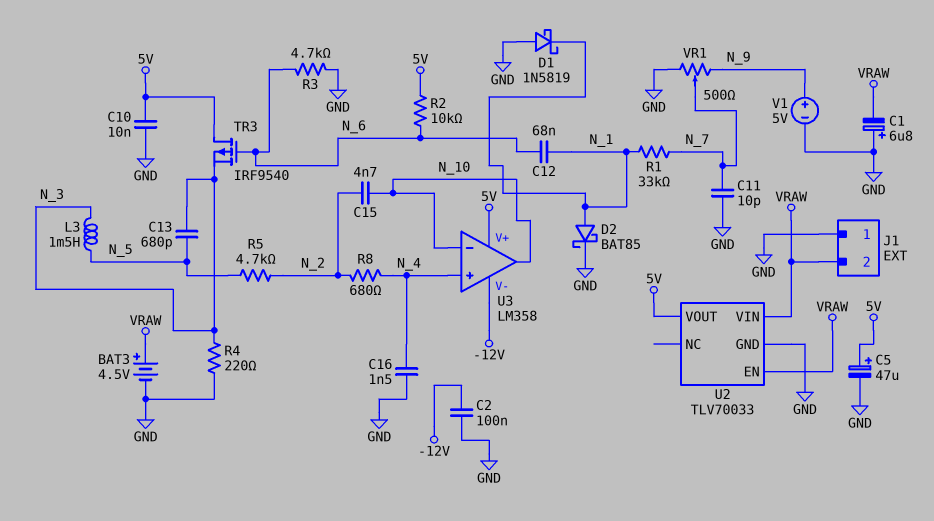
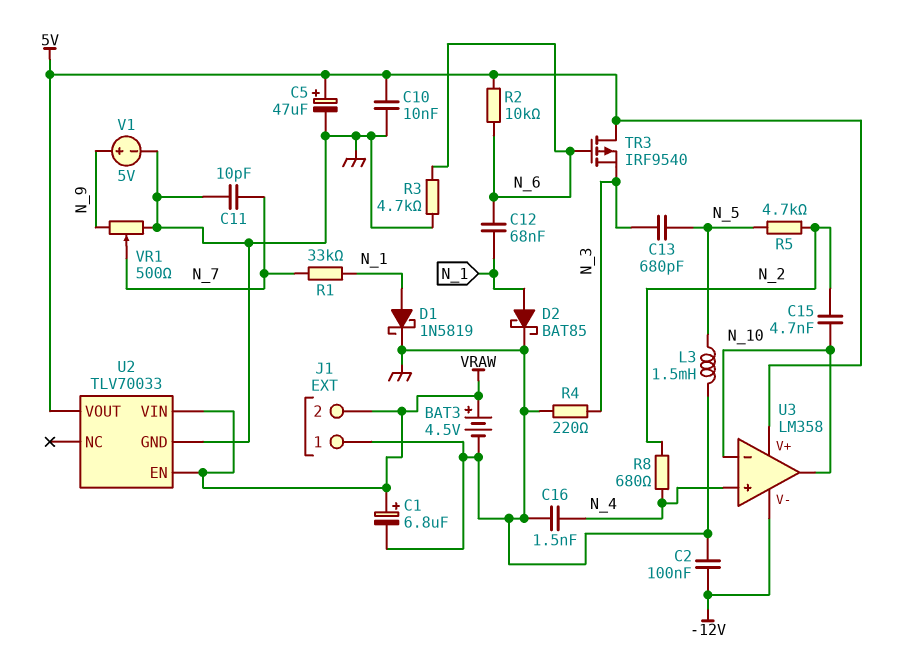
C1: 6.8uF (plus GND, minus VRAW) -> 6.8uF (plus VRAW, minus GND)
D1: schottky 1N5819 (A GND, K N_1) -> schottky 1N5819 (A N_1, K GND)
L3: 1.5mH (N_3, N_5) -> 1.5mH (GND, N_5)

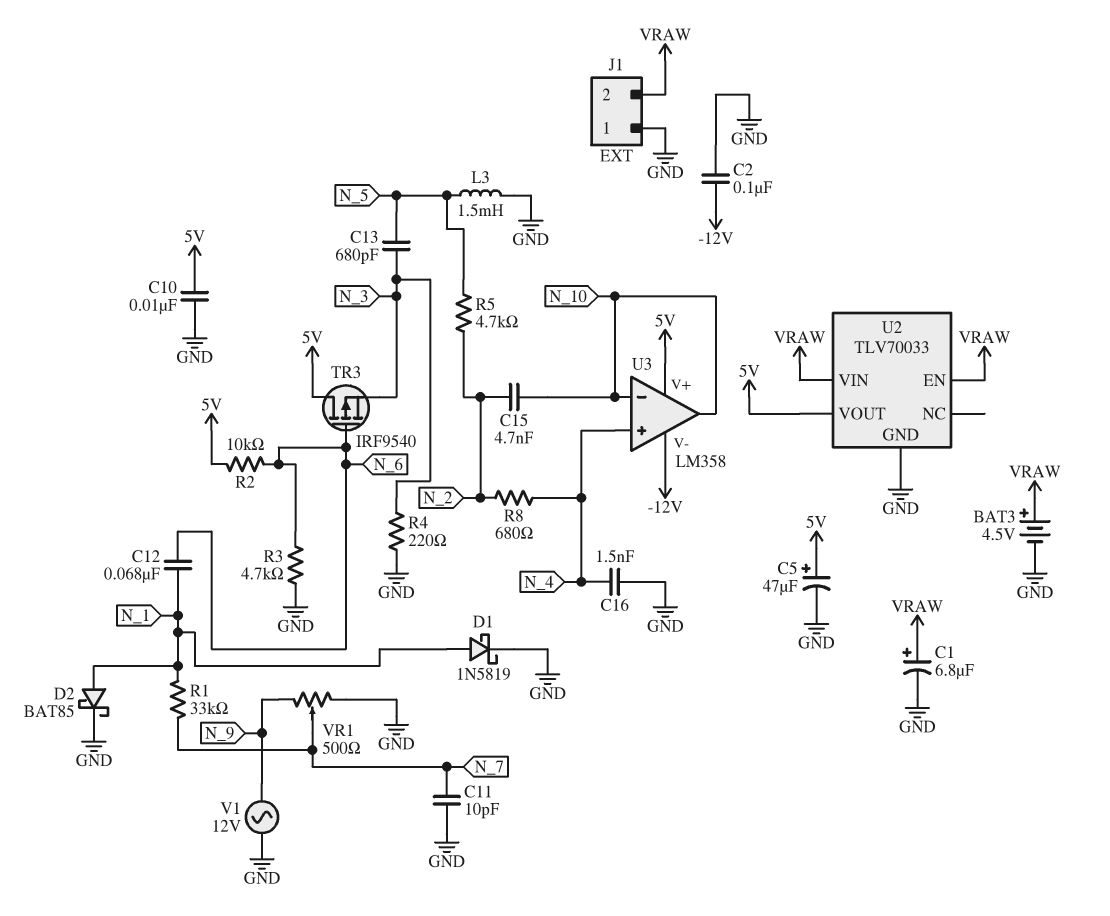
V1: 5V (plus N_9, minus GND) -> AC 12V (GND, N_9)

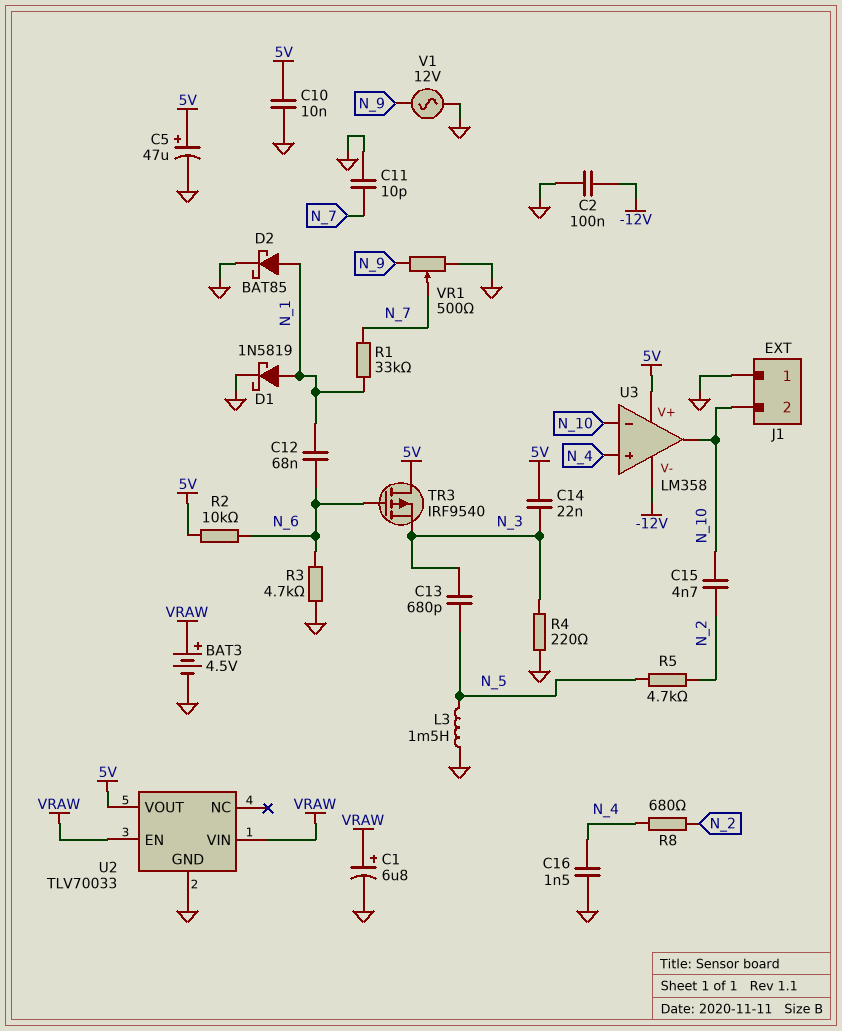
C14: none -> 22nF (5V, N_3)
J1 pin 2: VRAW -> N_10

